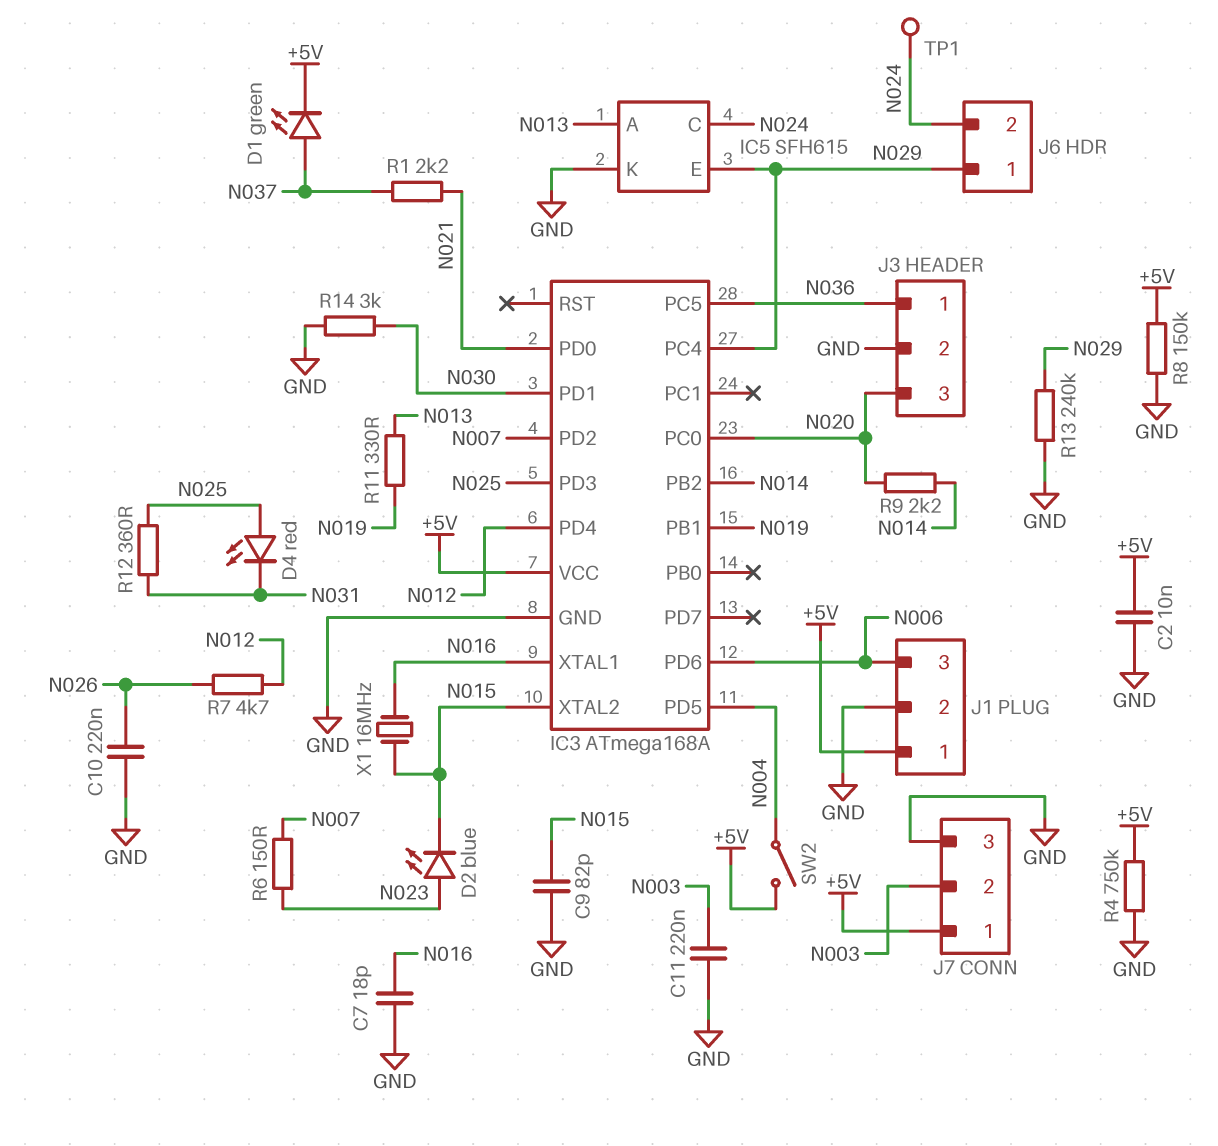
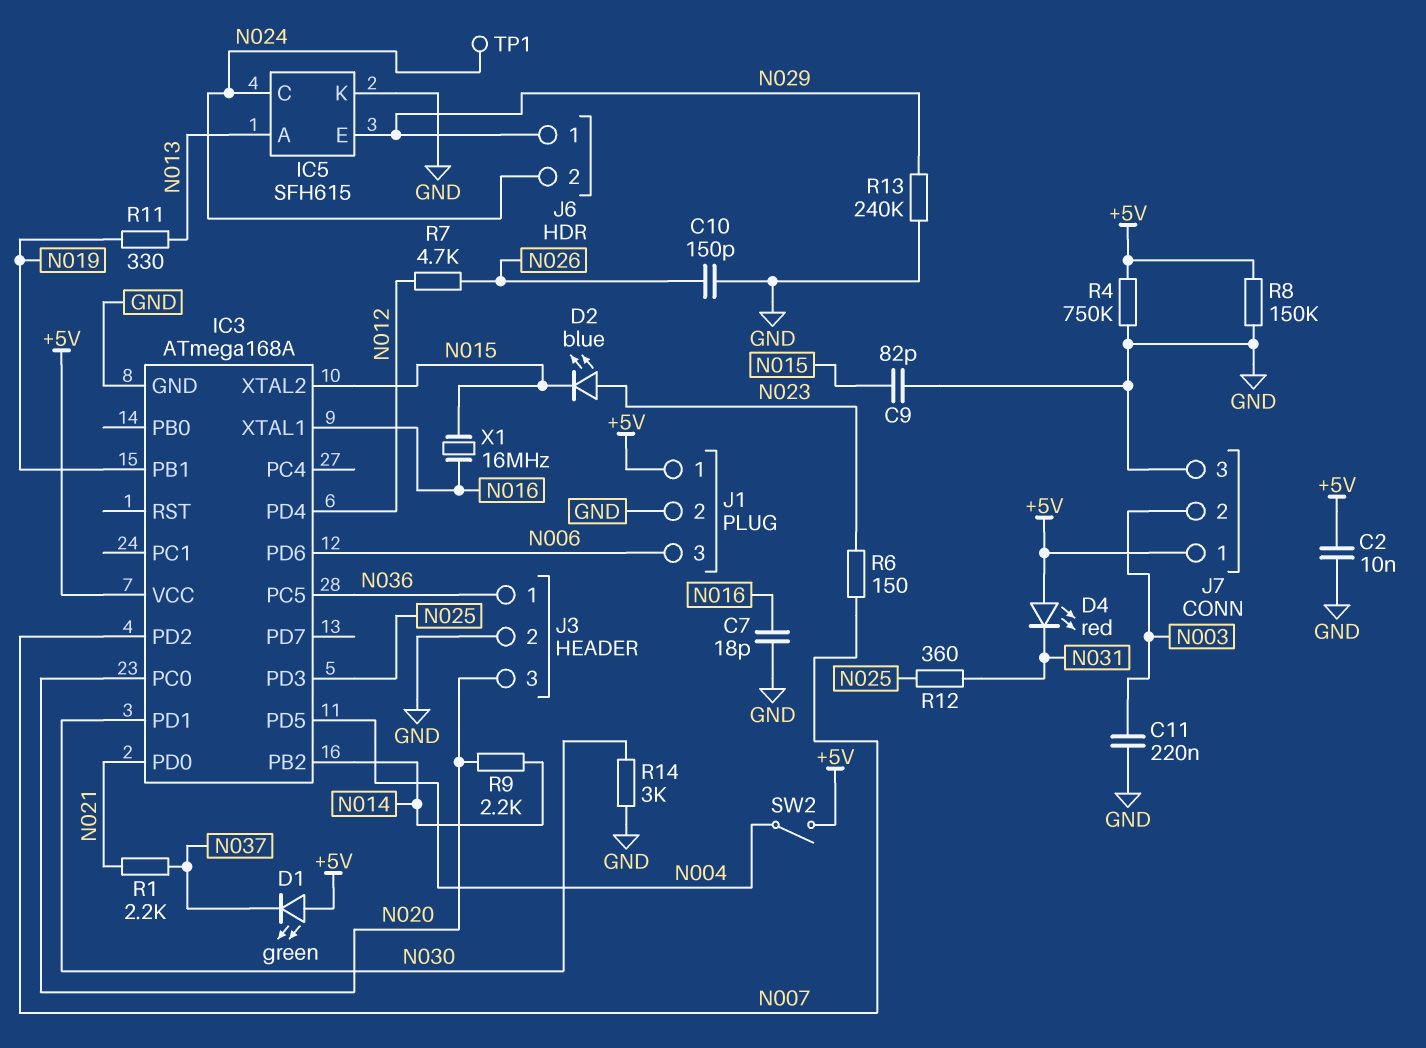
C10: 220nF (GND, N026) -> 150pF (GND, N026)
D1: LED green (A N037, K +5V) -> LED green (A +5V, K N037)
D4: LED red (A N025, K N031) -> LED red (A +5V, K N031)
IC3 pin PC4: N029 -> none

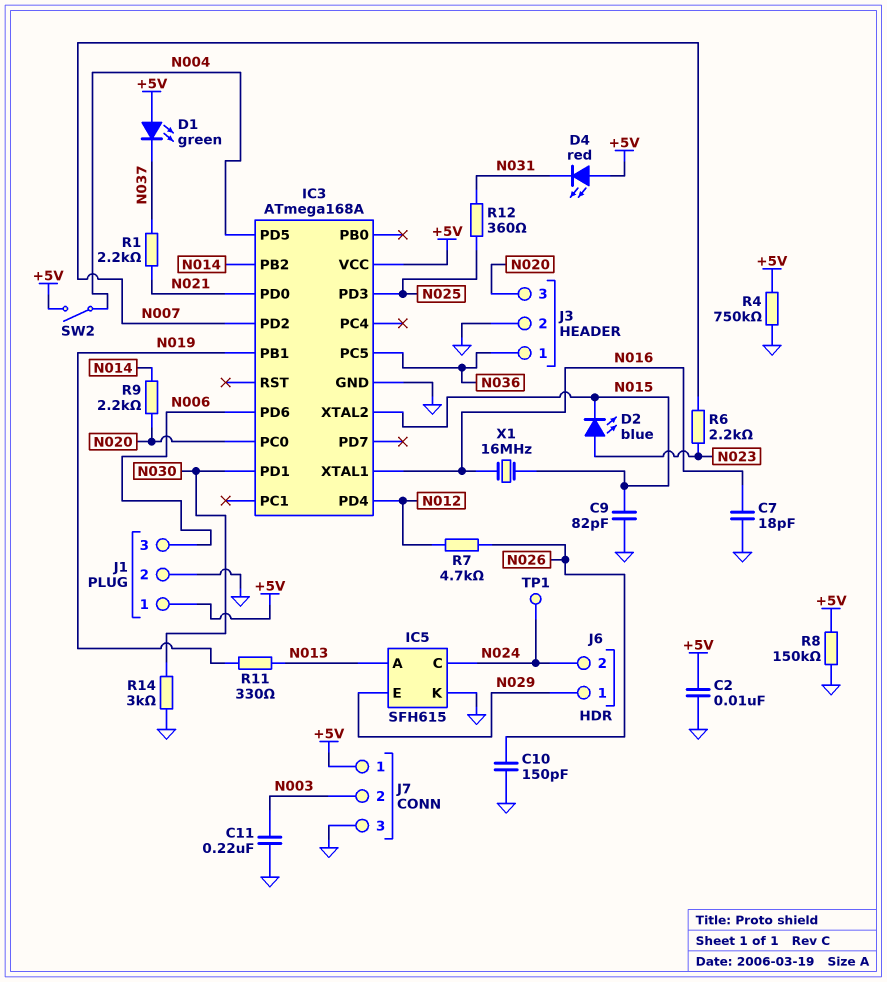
R6: 150 (N007, N023) -> 2.2k (N007, N023)
R13: 240k (GND, N029) -> none

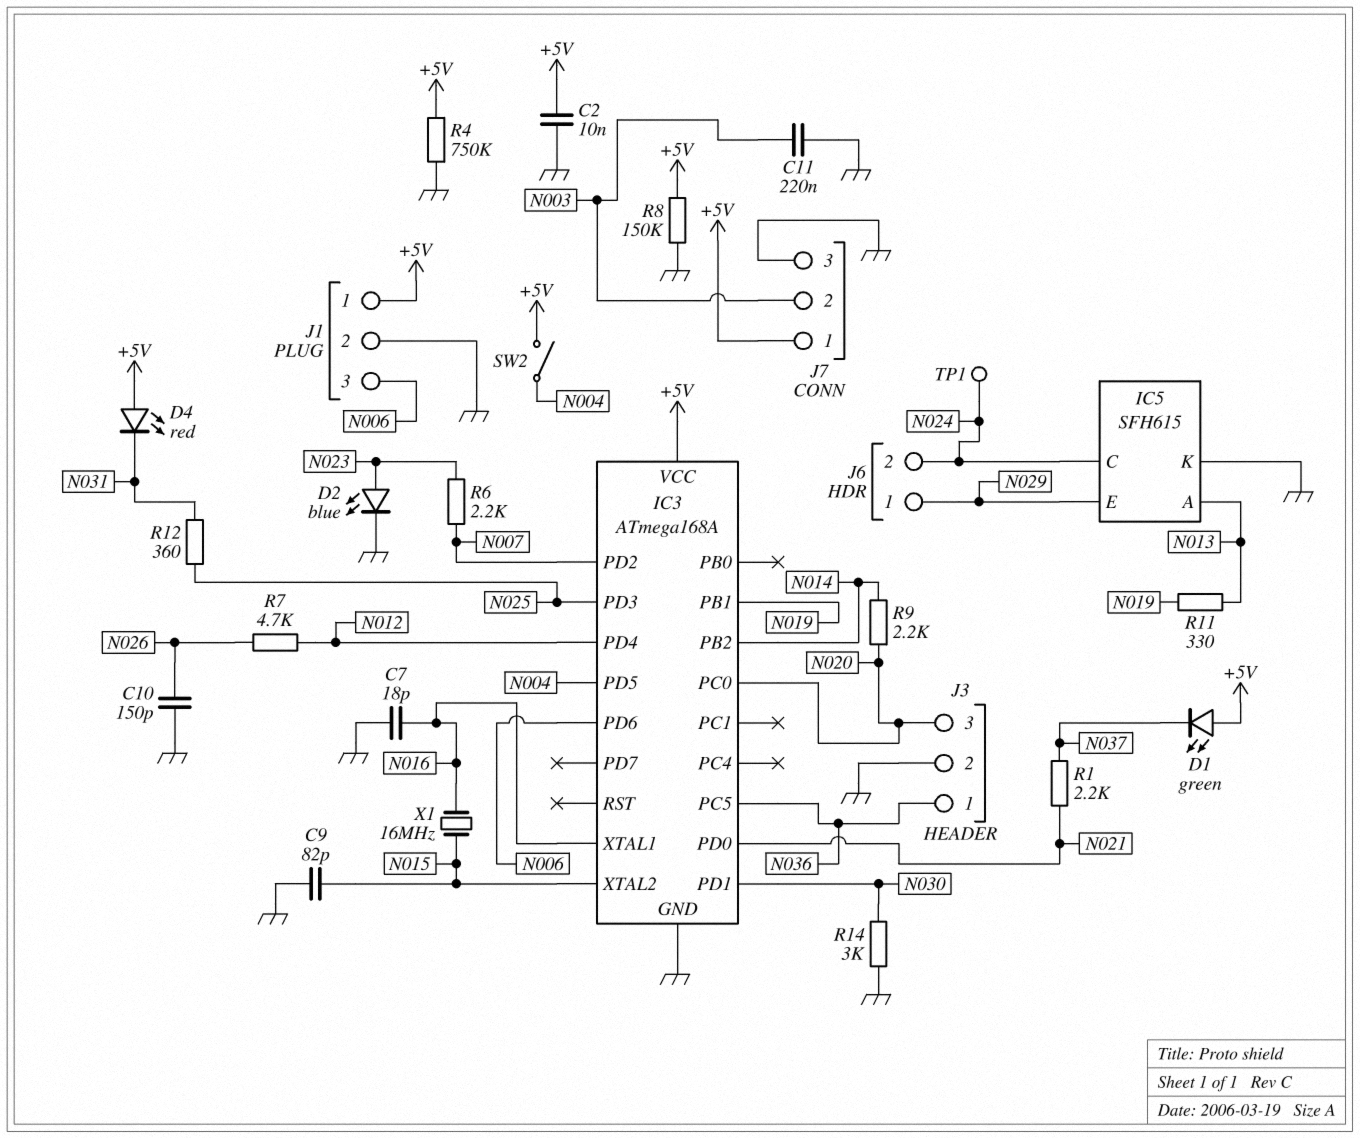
D2: LED blue (A N023, K N015) -> LED blue (A N023, K GND)

